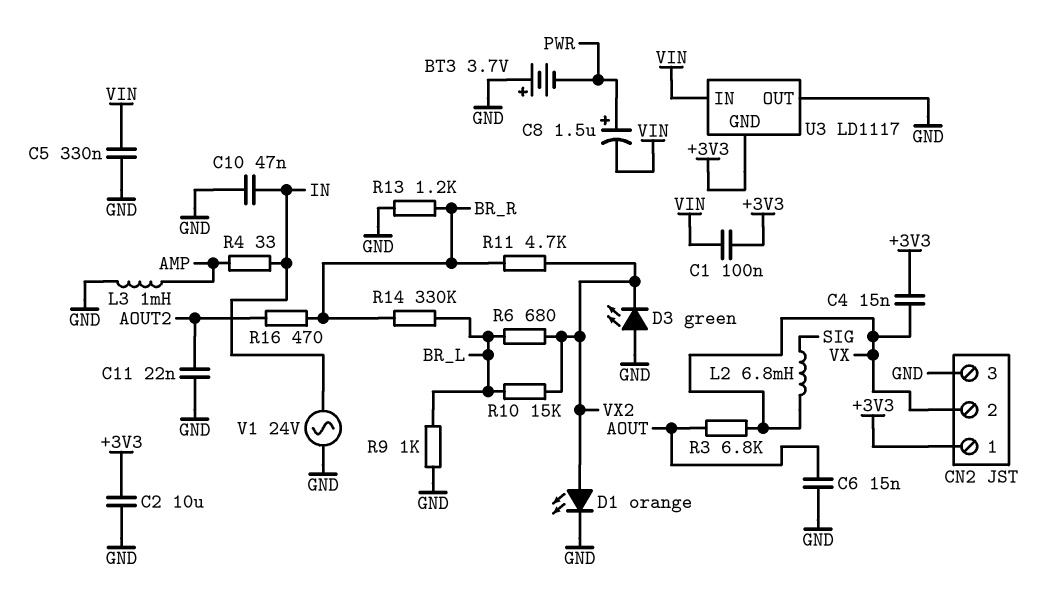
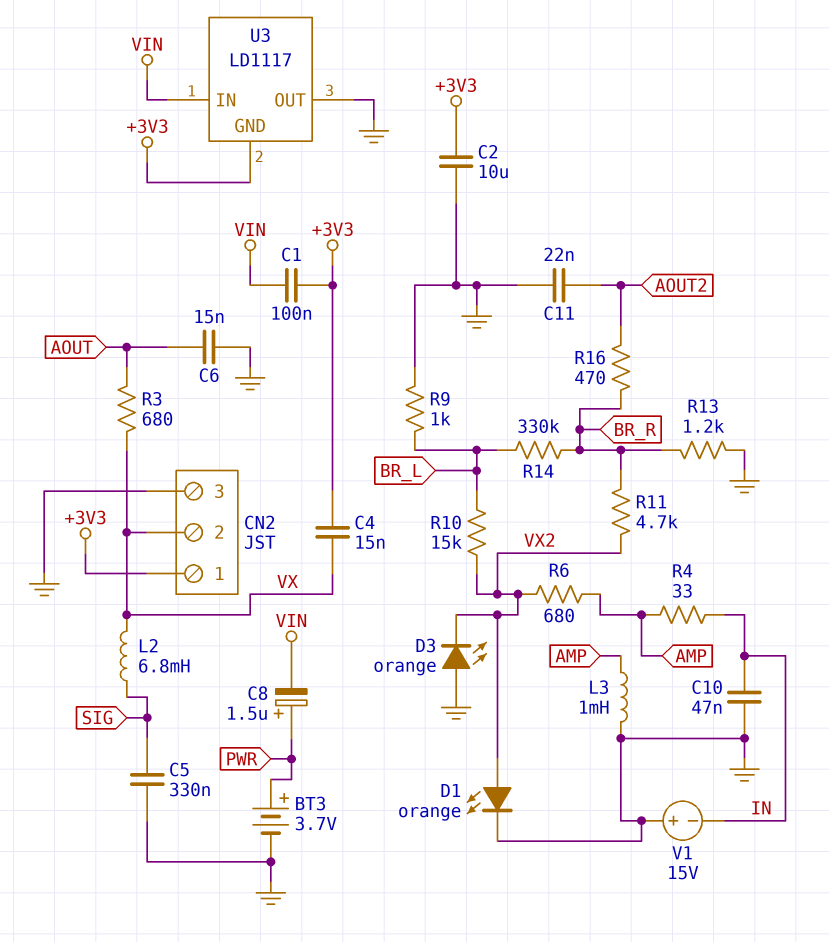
BT3: 3.7V (plus GND, minus PWR) -> 3.7V (plus PWR, minus GND)
C5: 330nF (GND, VIN) -> 330nF (GND, SIG)
D3: LED green (A GND, K VX2) -> LED orange (A GND, K VX2)
R3: 6.8k (AOUT, VX) -> 680 (AOUT, VX)
R6: 680 (BR_L, VX2) -> 680 (AMP, VX2)
V1: AC 24V (GND, IN) -> 15V (plus GND, minus IN)

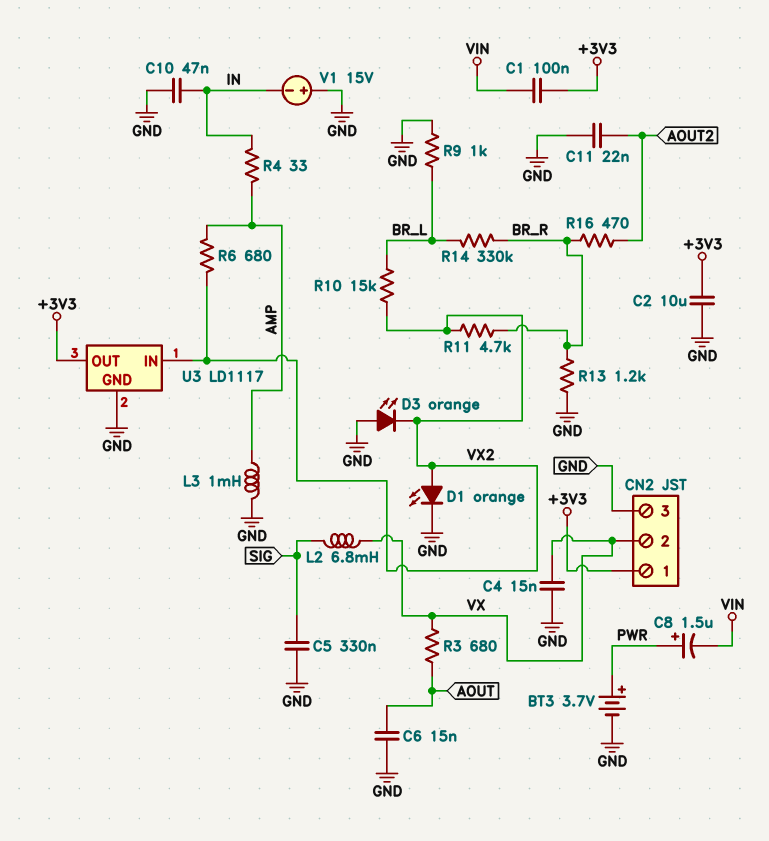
C4: 15nF (+3V3, VX) -> 15nF (GND, VX)
U3 pin GND: +3V3 -> GND
U3 pin IN: VIN -> VX2
U3 pin OUT: GND -> +3V3

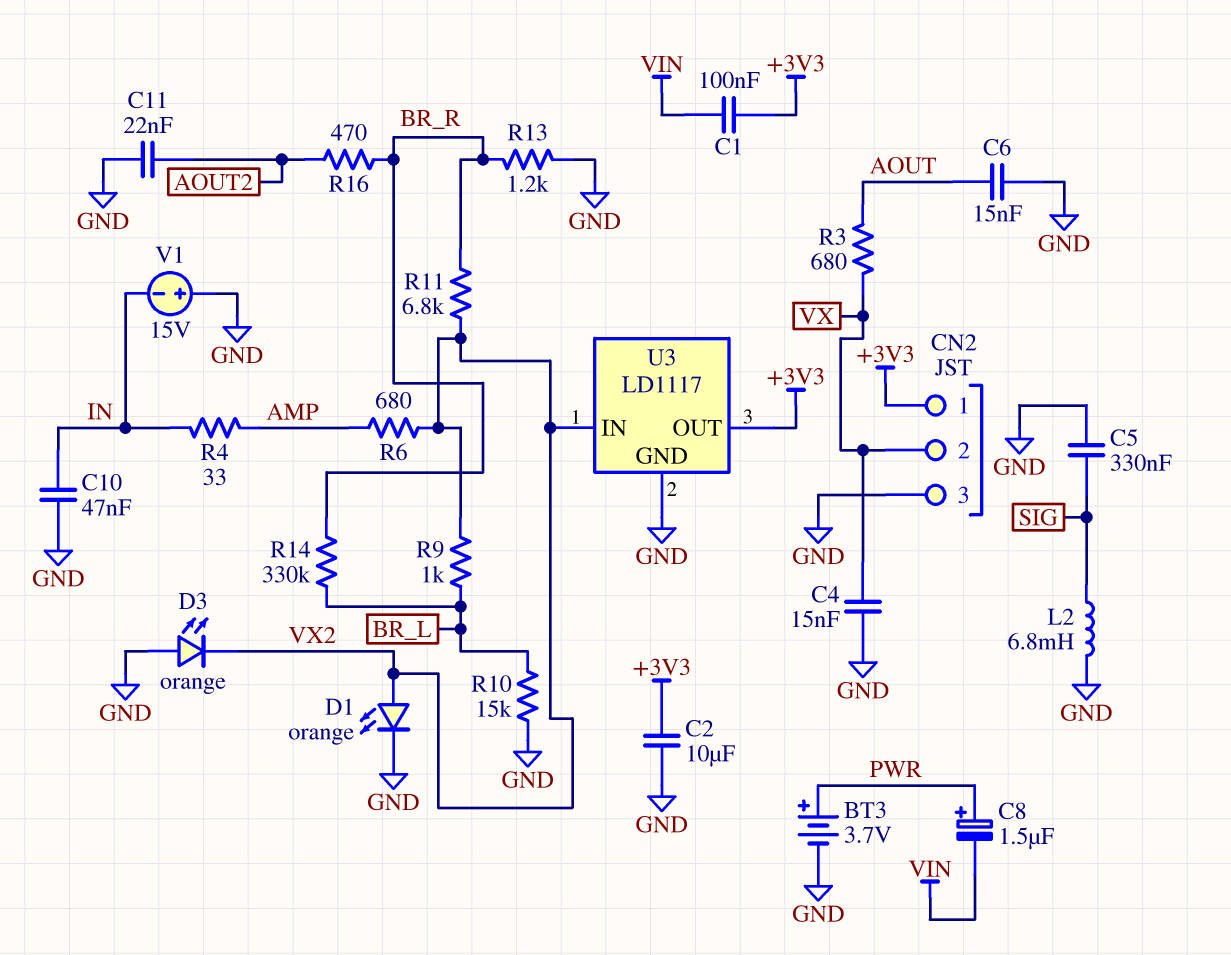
L2: 6.8mH (SIG, VX) -> 6.8mH (GND, SIG)
L3: 1mH (AMP, GND) -> none
R9: 1k (BR_L, GND) -> 1k (BR_L, VX2)
R10: 15k (BR_L, VX2) -> 15k (BR_L, GND)
R11: 4.7k (BR_R, VX2) -> 6.8k (BR_R, VX2)

